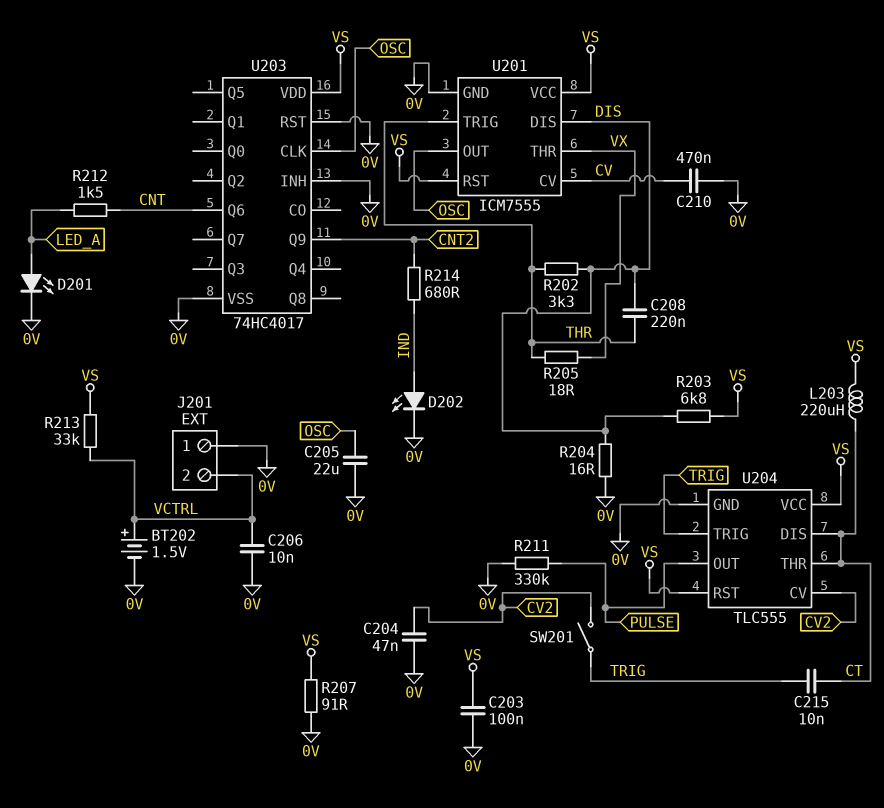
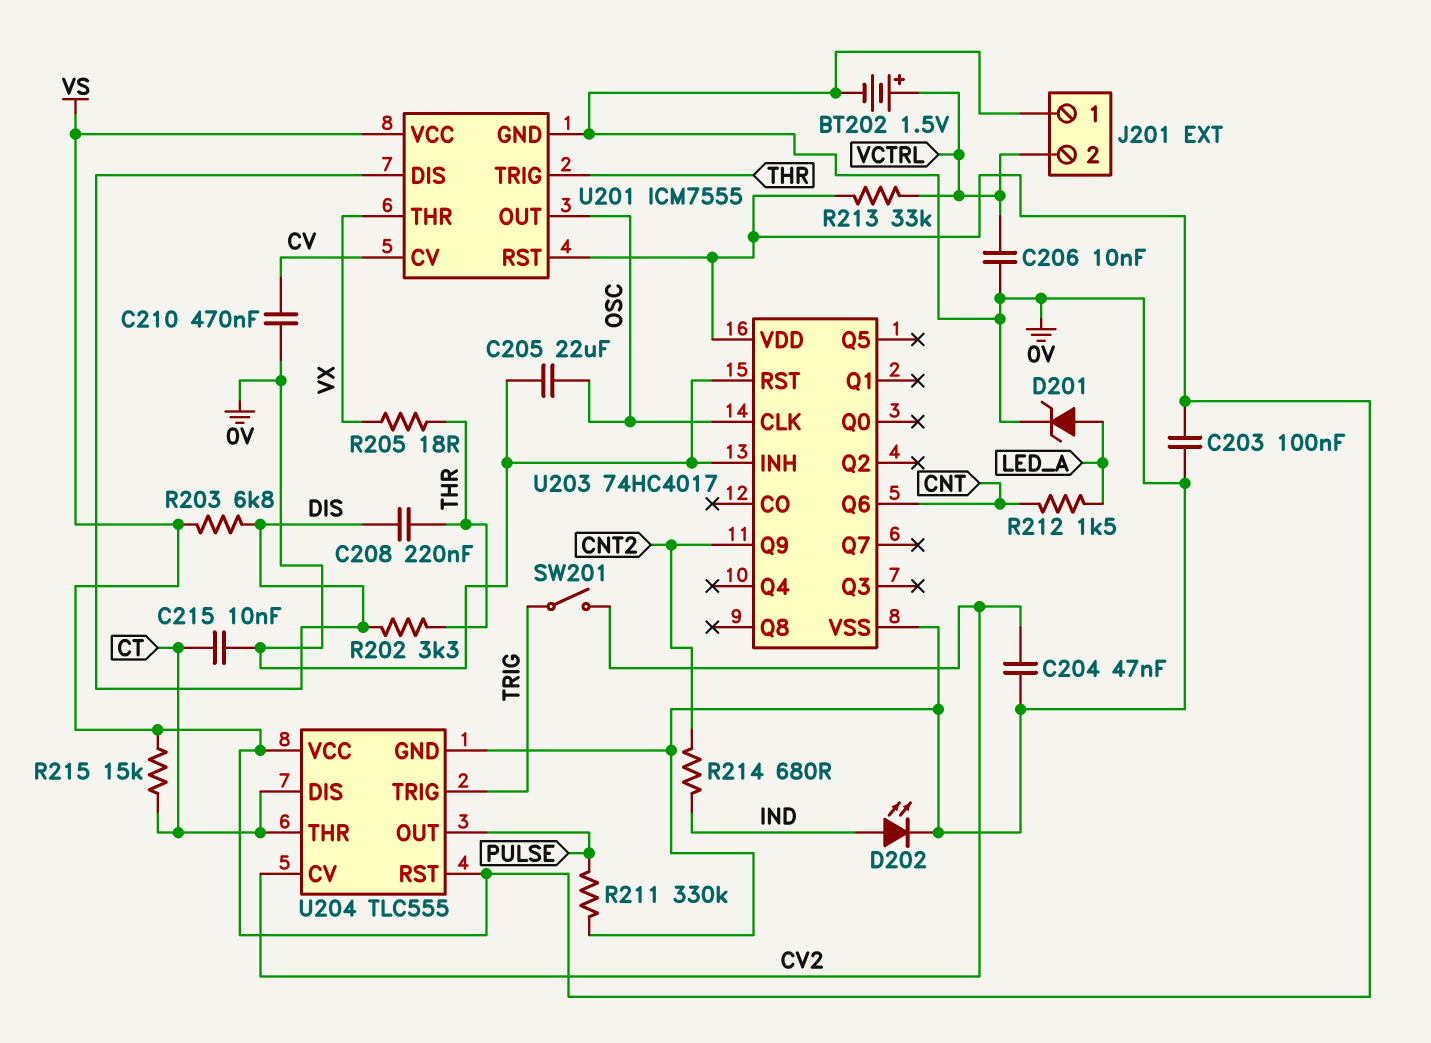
C215: 10nF (CT, TRIG) -> 10nF (0V, CT)
D201: LED (A LED_A, K 0V) -> zener (A LED_A, K 0V)
L203: 220uH (CT, VS) -> none
R204: 16 (0V, DIS) -> none
R207: 91 (0V, VS) -> none
R215: none -> 15k (CT, VS)

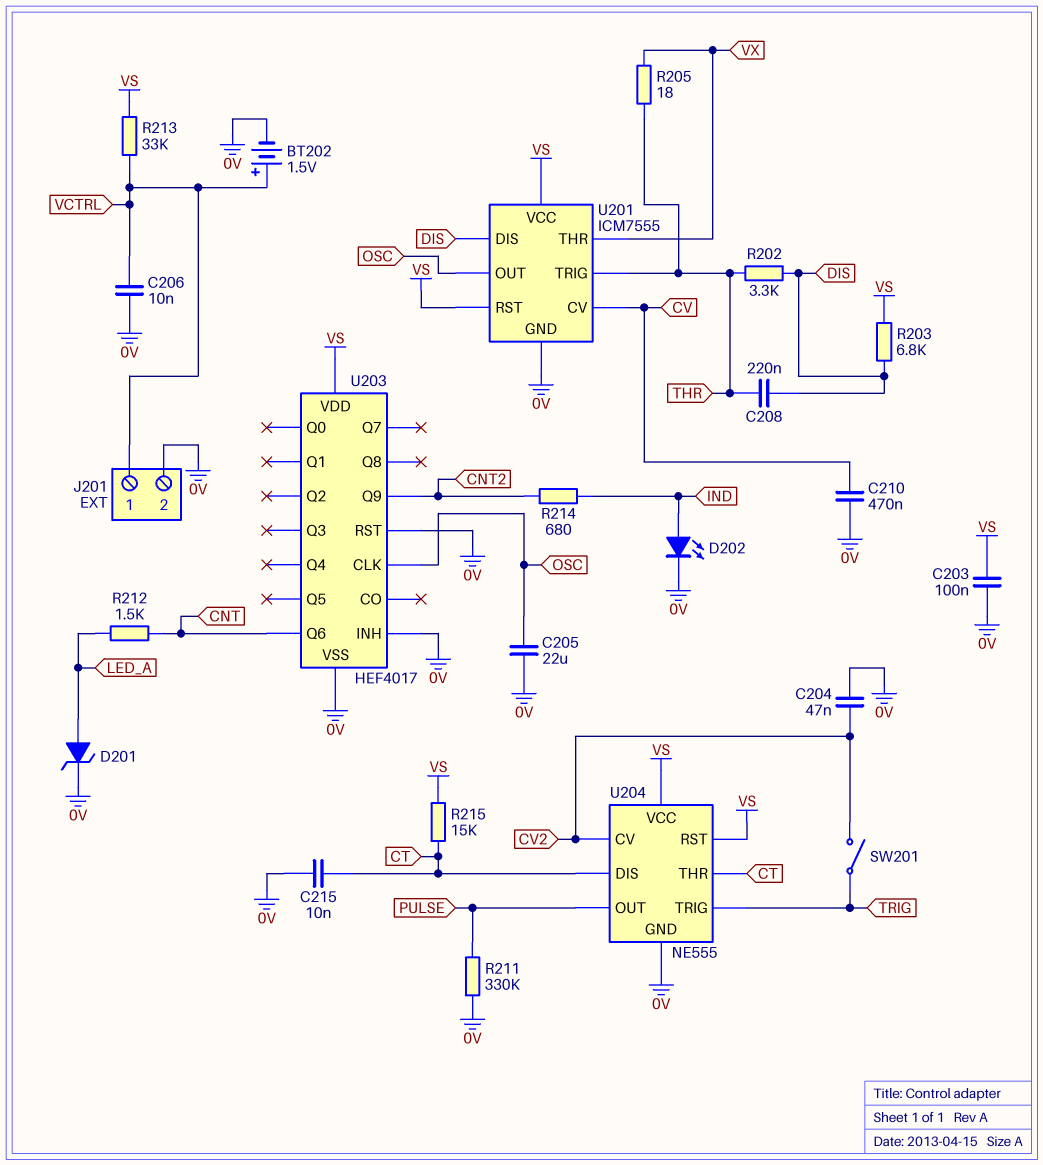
J201 pin 1: 0V -> VCTRL
J201 pin 2: VCTRL -> 0V
U203: 74HC4017 -> HEF4017
U204: TLC555 -> NE555

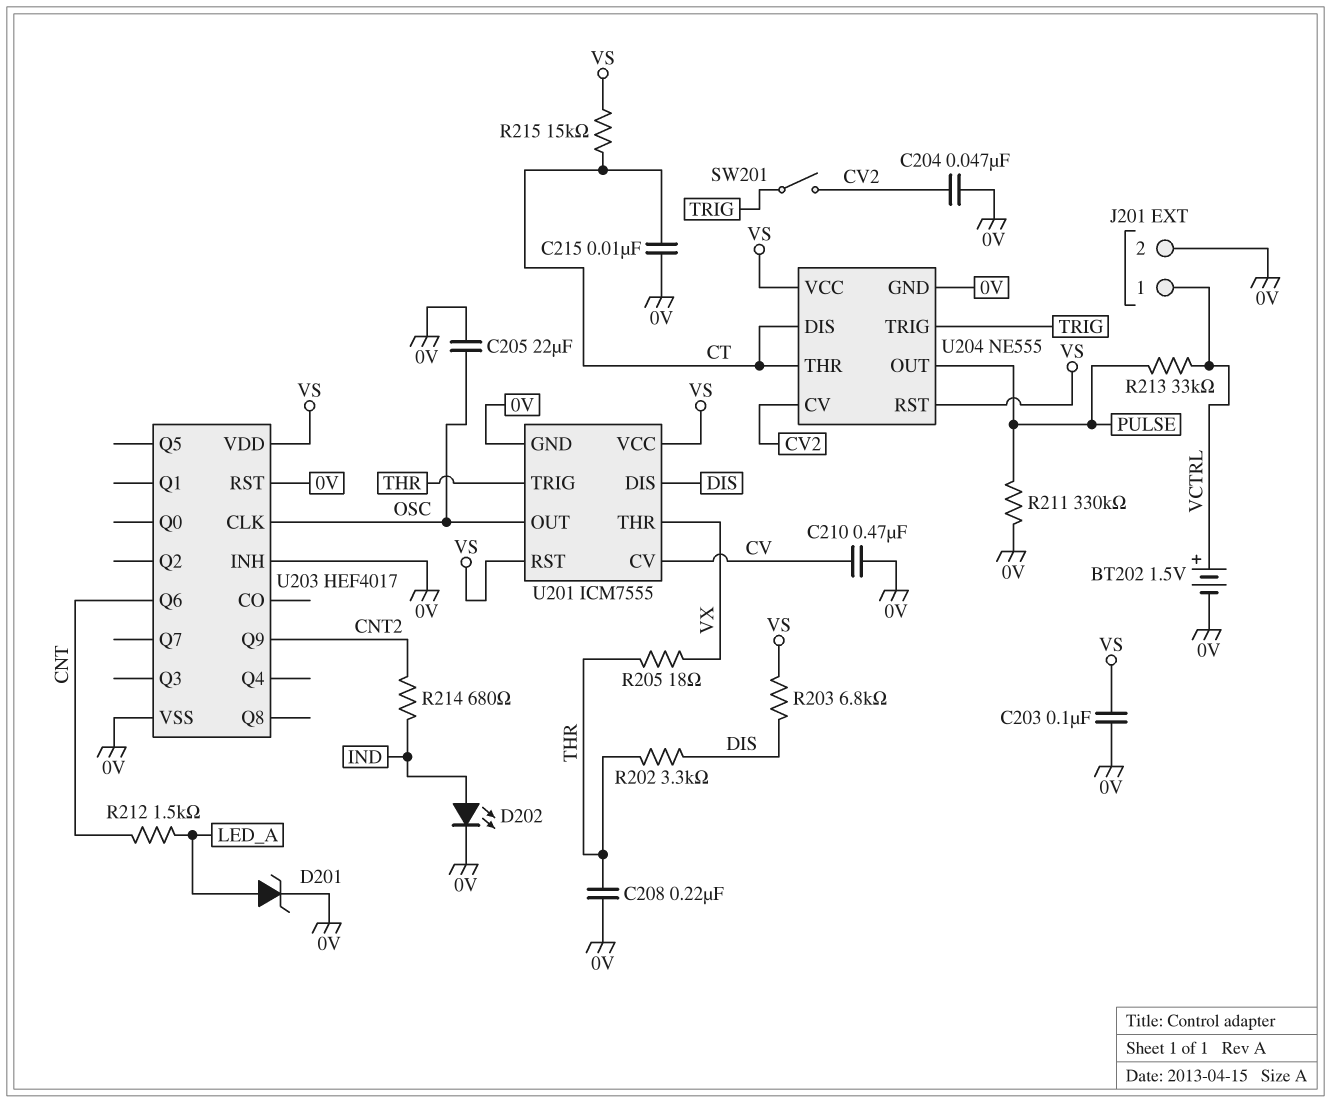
C206: 10nF (0V, VCTRL) -> none
C208: 220nF (DIS, THR) -> 220nF (0V, THR)
R213: 33k (VCTRL, VS) -> 33k (PULSE, VCTRL)

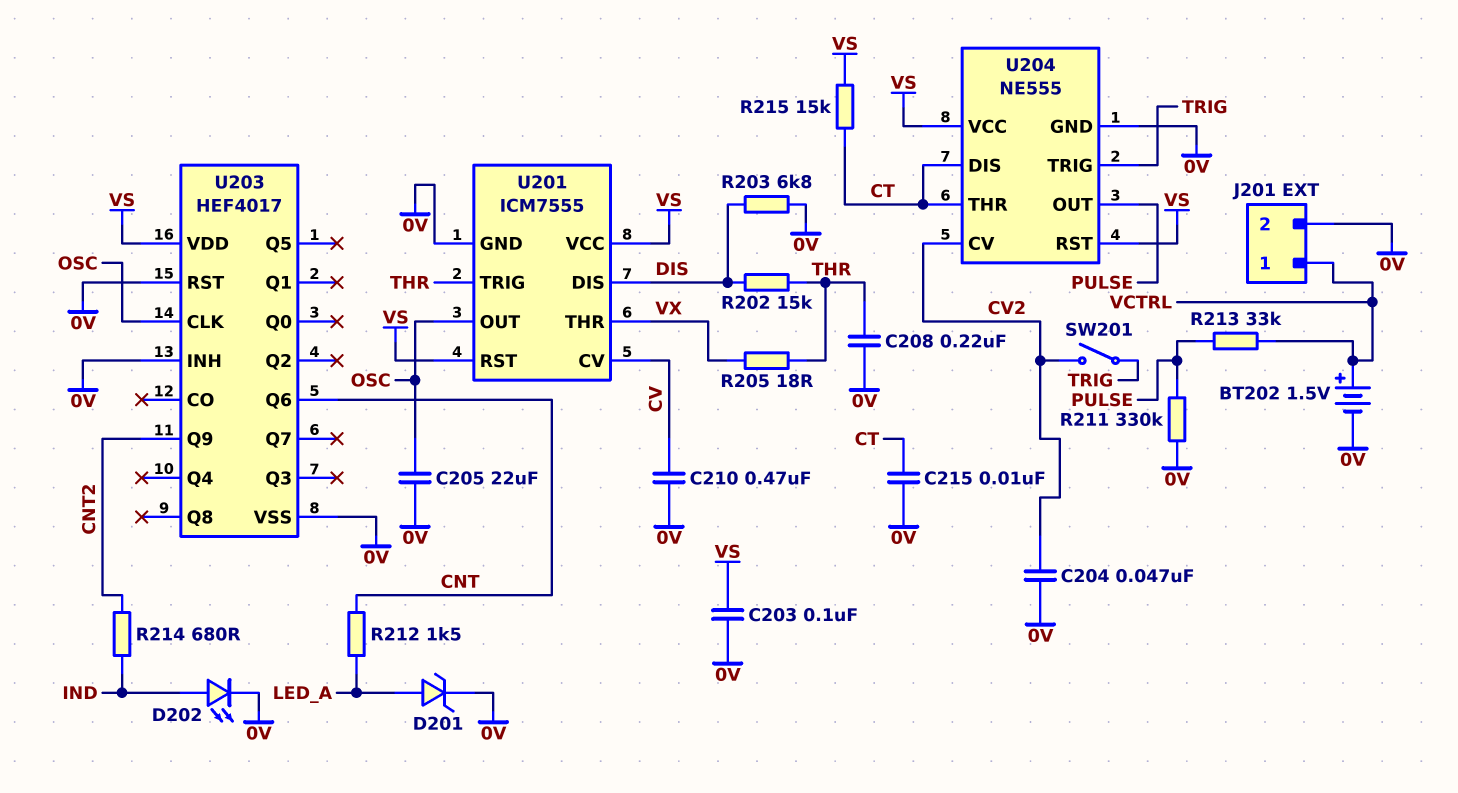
R202: 3.3k (DIS, THR) -> 15k (DIS, THR)
R203: 6.8k (DIS, VS) -> 6.8k (0V, DIS)

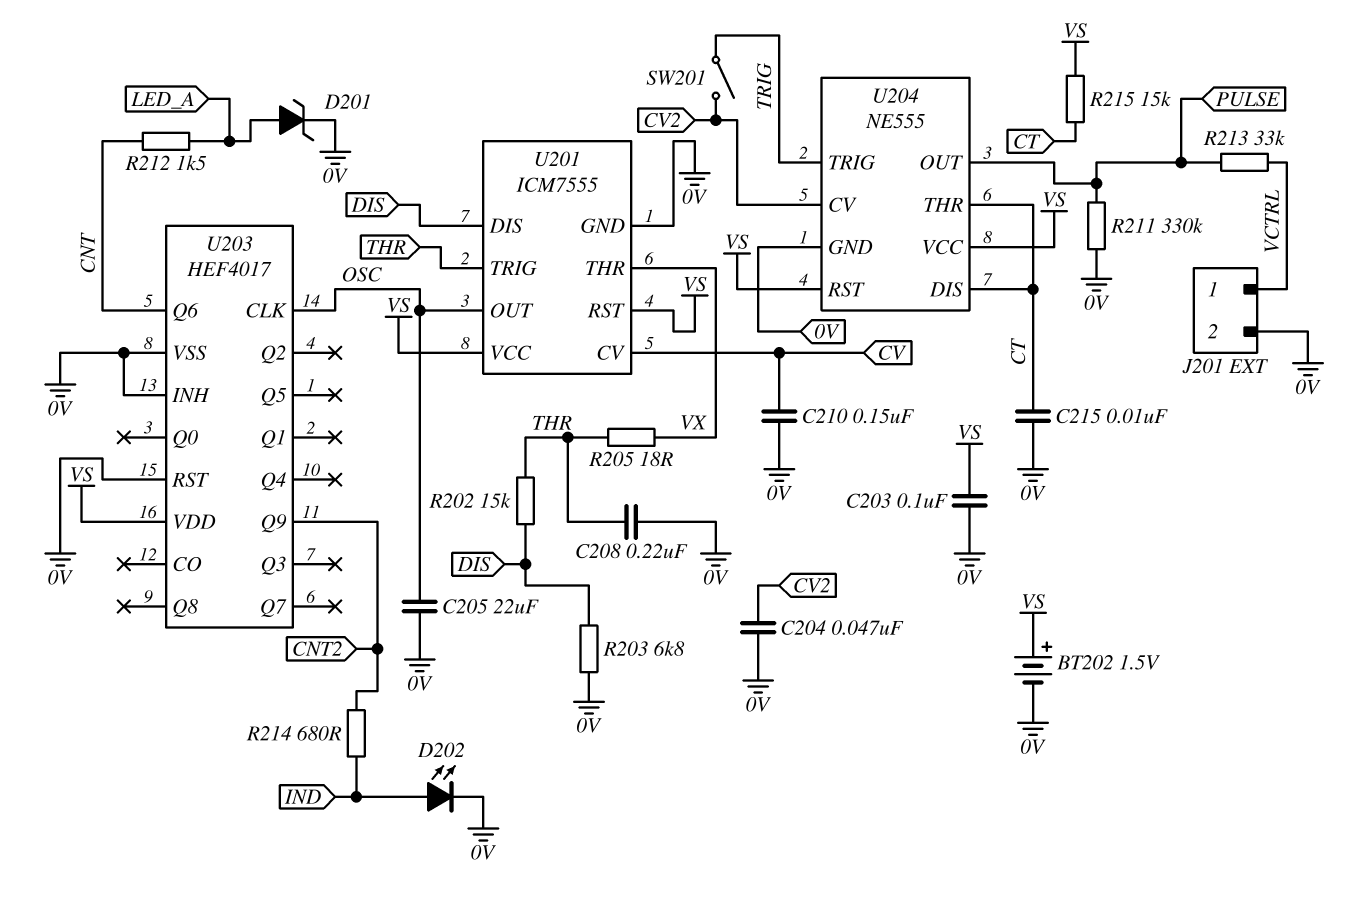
BT202: 1.5V (plus VCTRL, minus 0V) -> 1.5V (plus VS, minus 0V)
C210: 470nF (0V, CV) -> 150nF (0V, CV)

